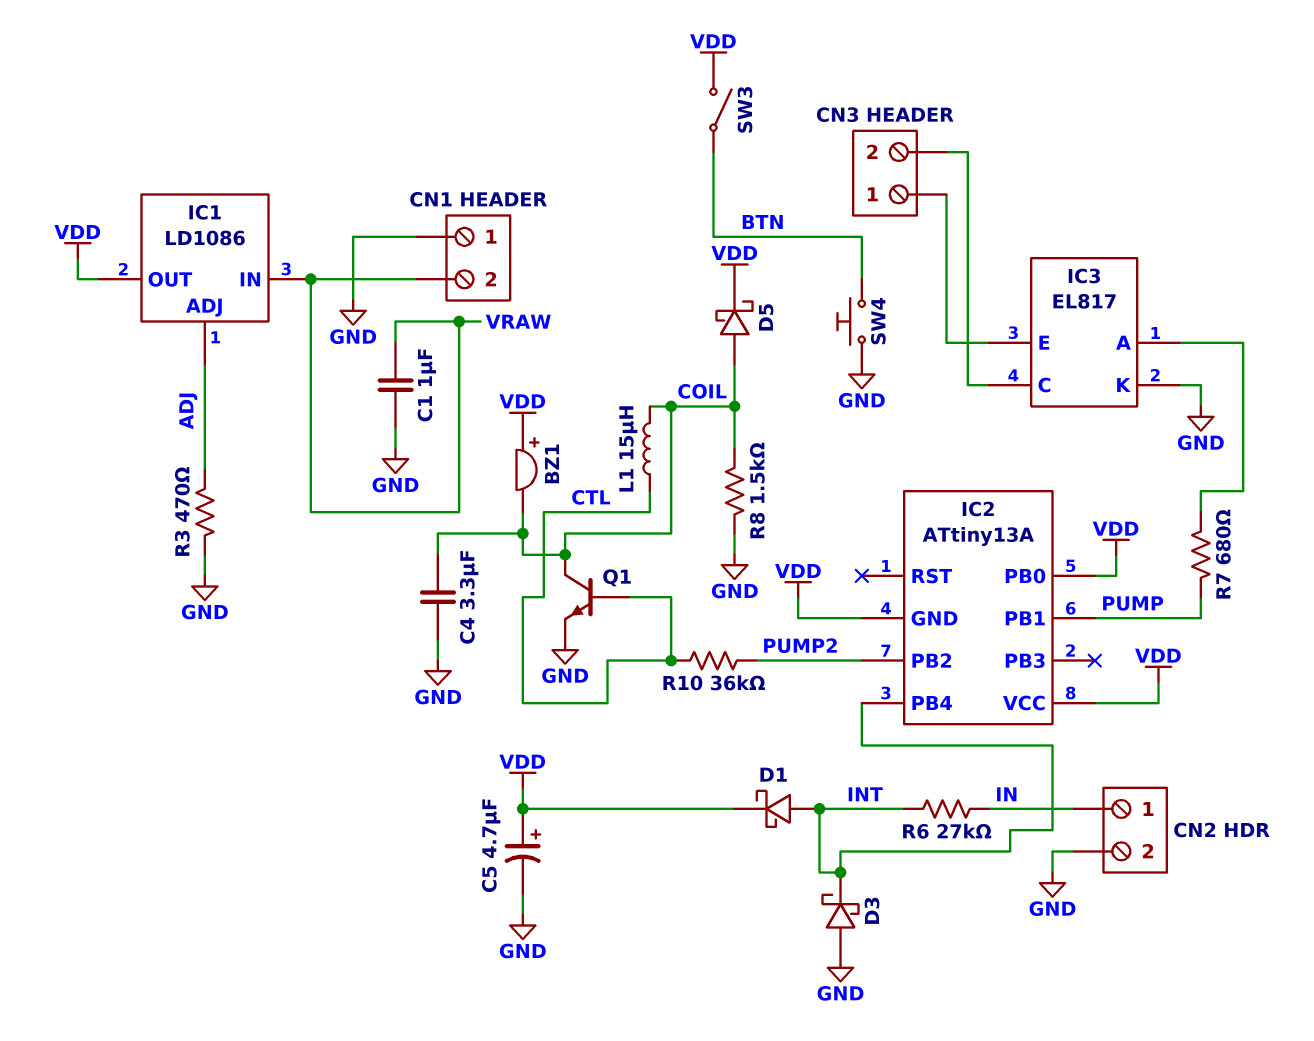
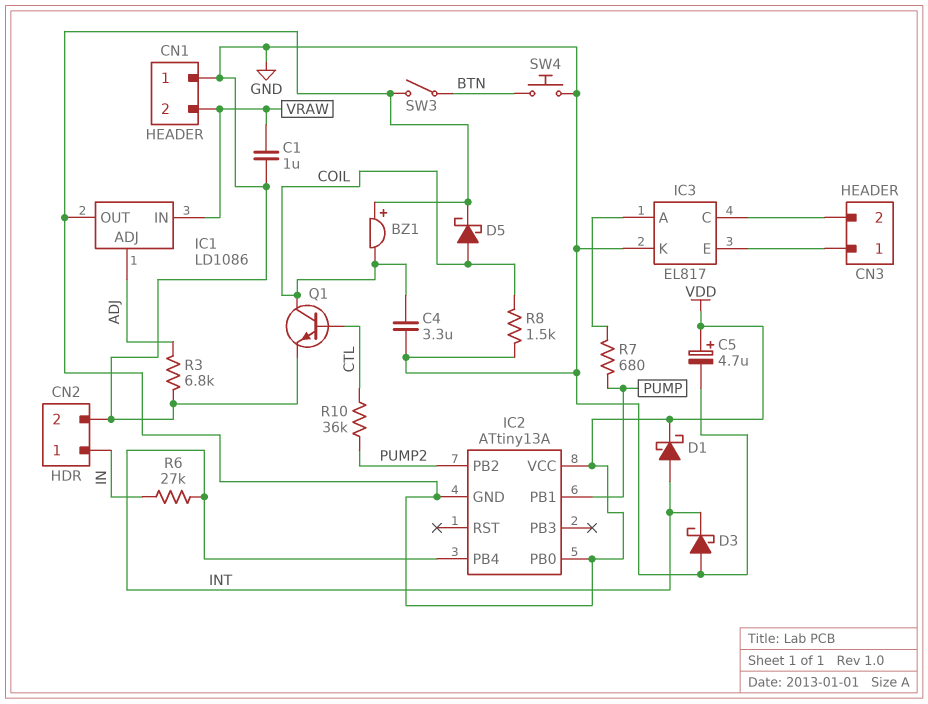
L1: 15uH (COIL, CTL) -> none
R3: 470 (ADJ, GND) -> 6.8k (ADJ, GND)

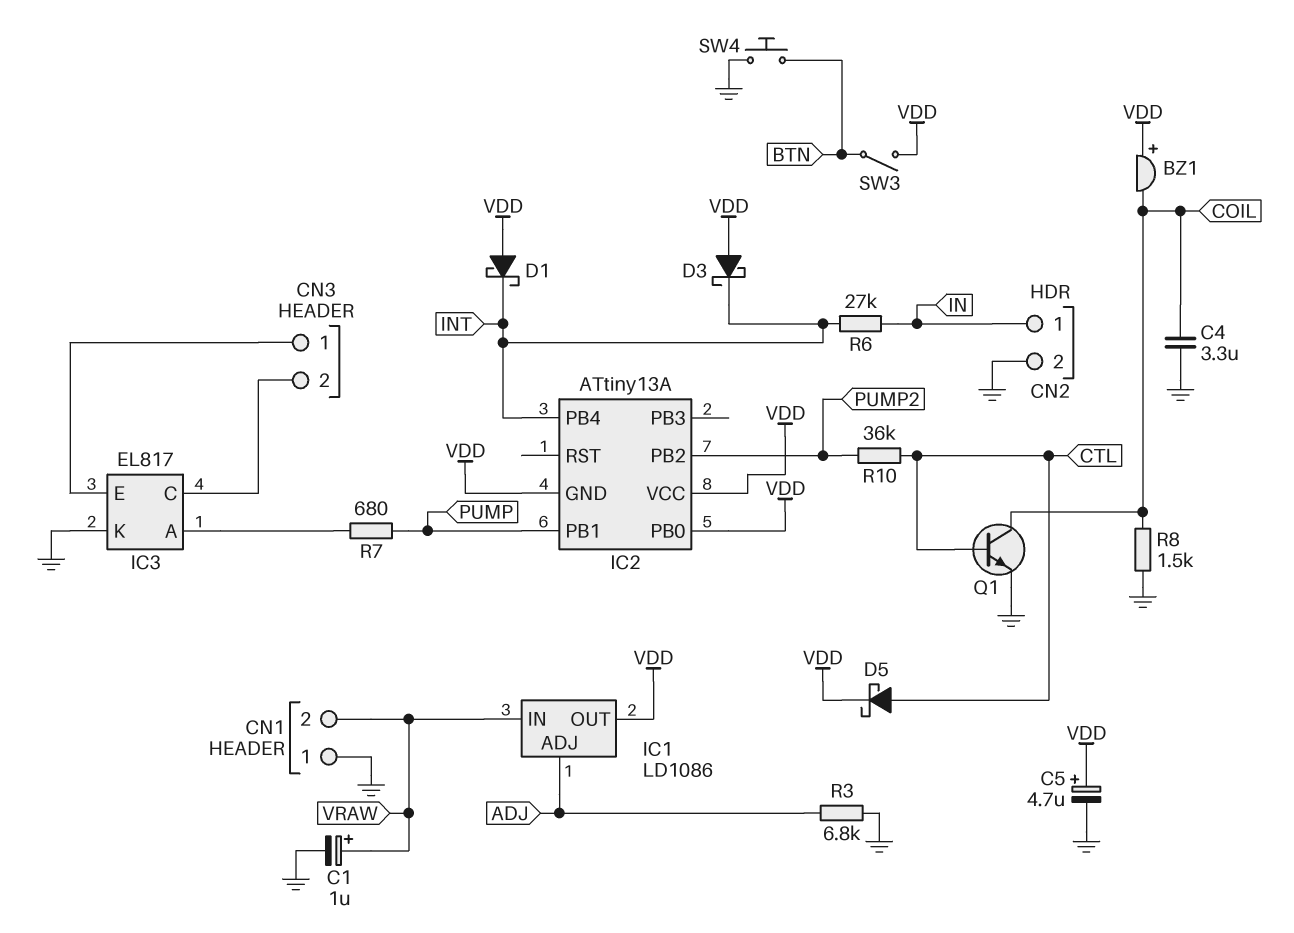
C1: 1uF (GND, VRAW) -> 1uF (plus VRAW, minus GND)
D1: schottky (A INT, K VDD) -> schottky (A VDD, K INT)
D3: schottky (A GND, K INT) -> schottky (A VDD, K INT)
D5: schottky (A COIL, K VDD) -> schottky (A CTL, K VDD)

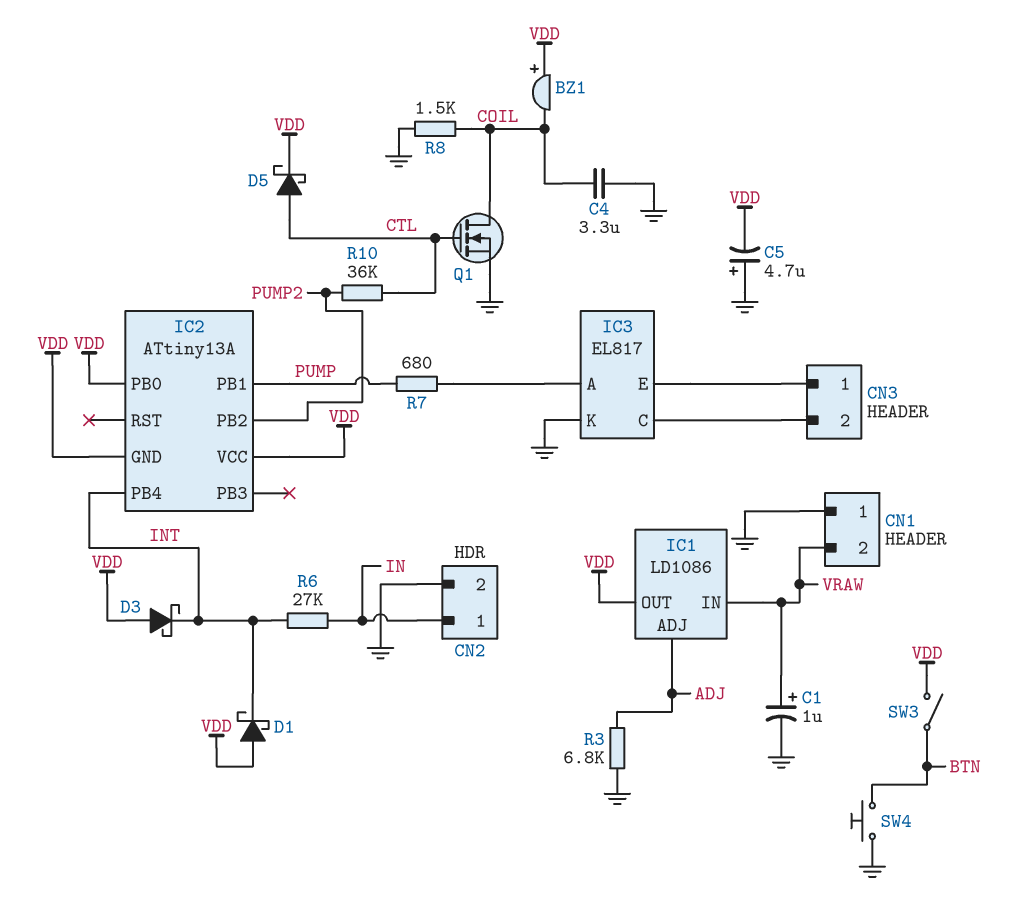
C5: 4.7uF (plus VDD, minus GND) -> 4.7uF (plus GND, minus VDD)
Q1: NPN (B CTL, C COIL, E GND) -> NMOS (G CTL, D COIL, S GND)

